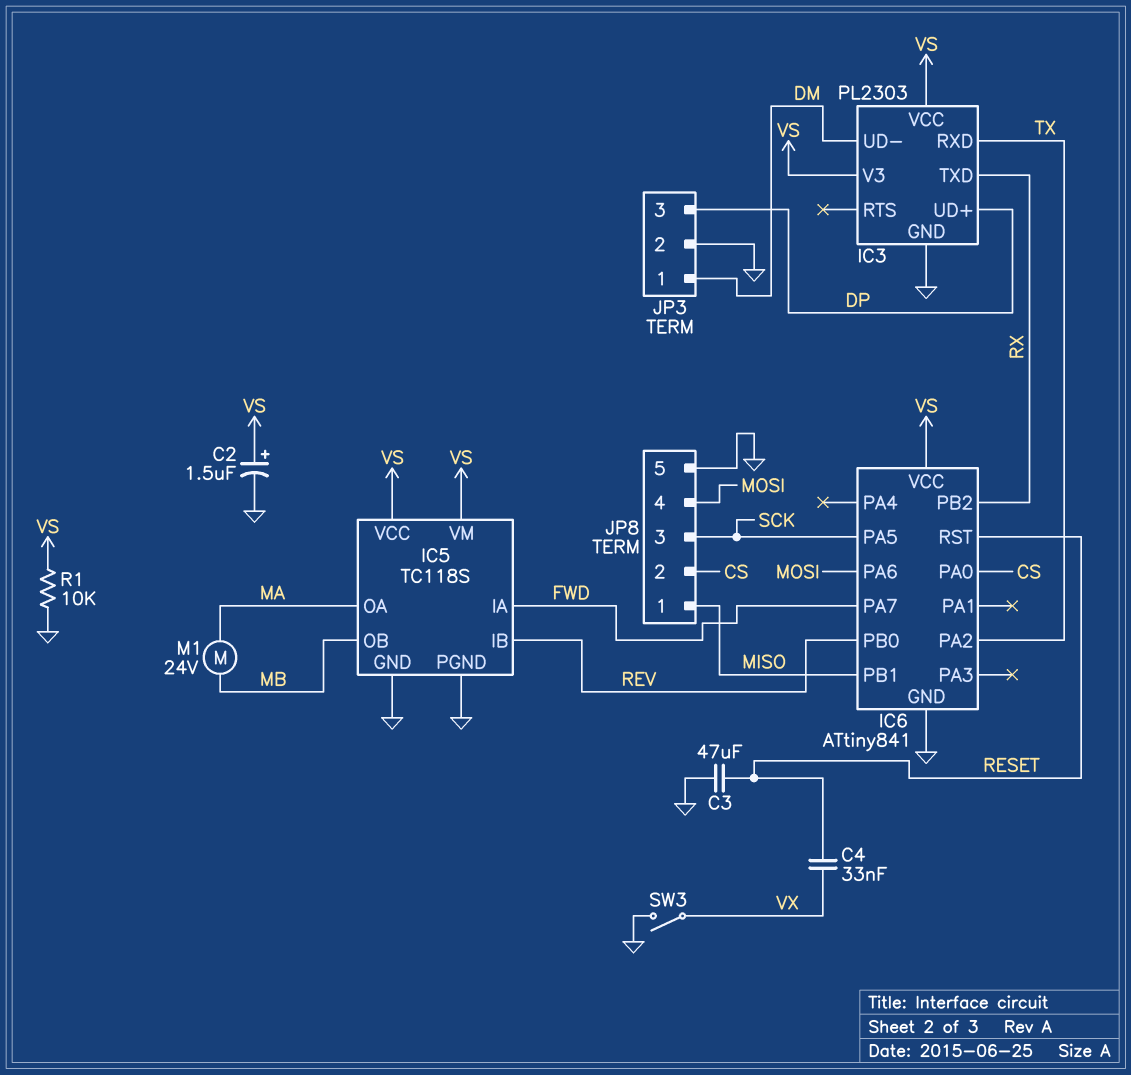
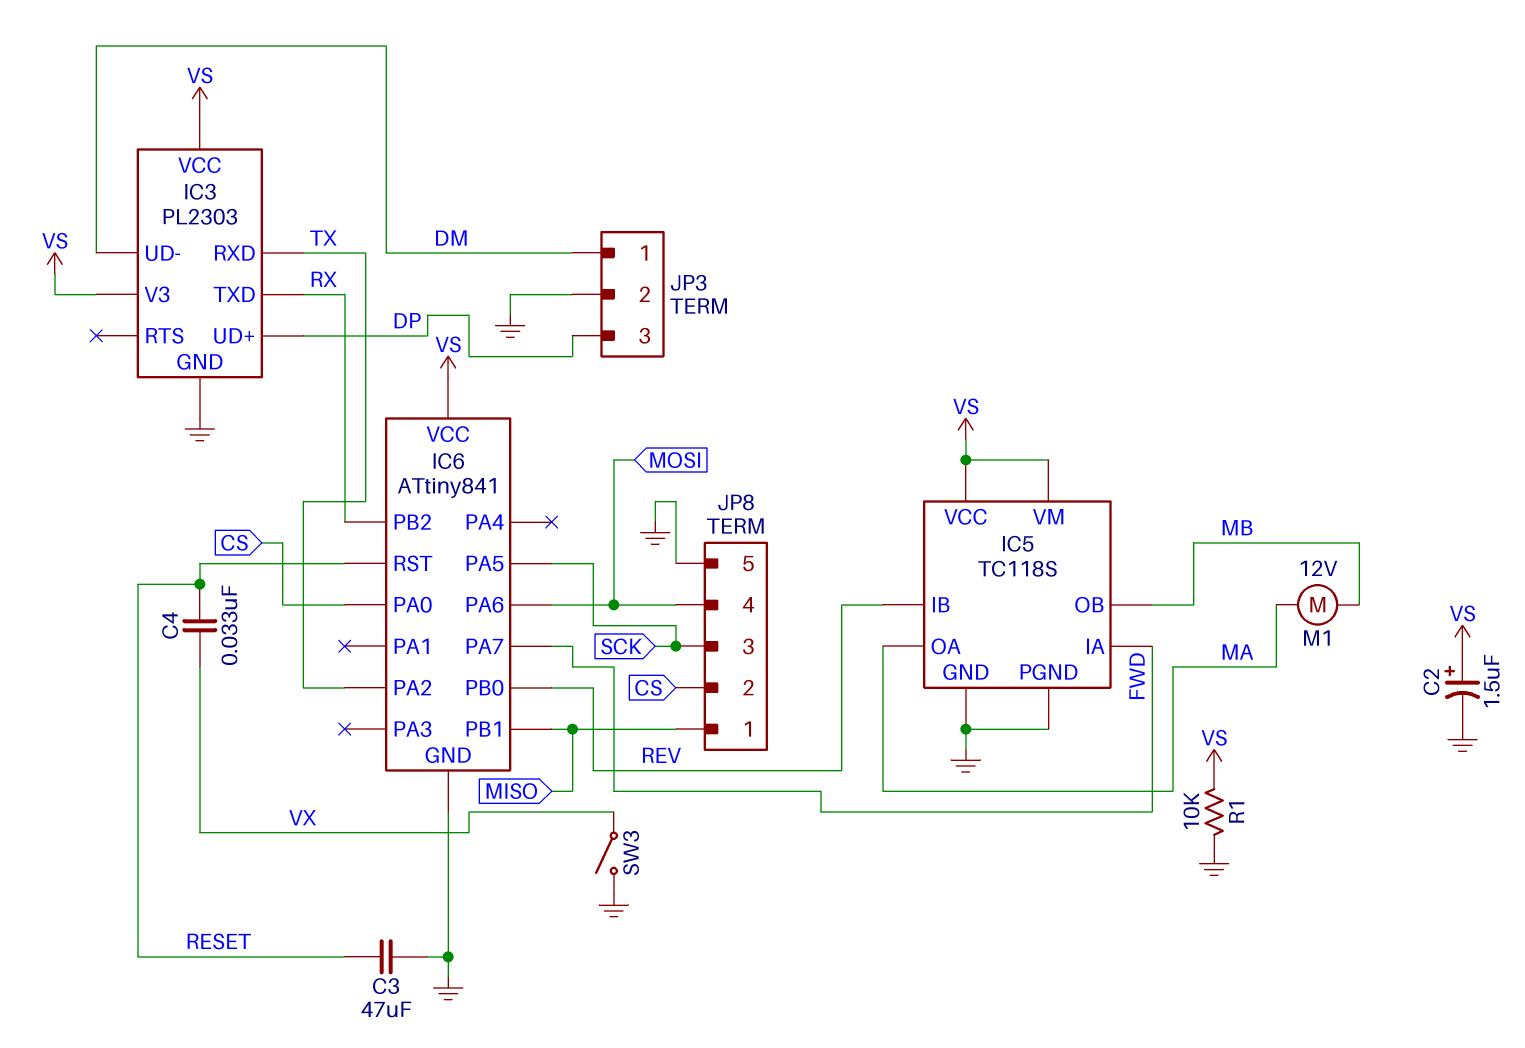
M1: motor 24V (MA, MB) -> motor 12V (MA, MB)

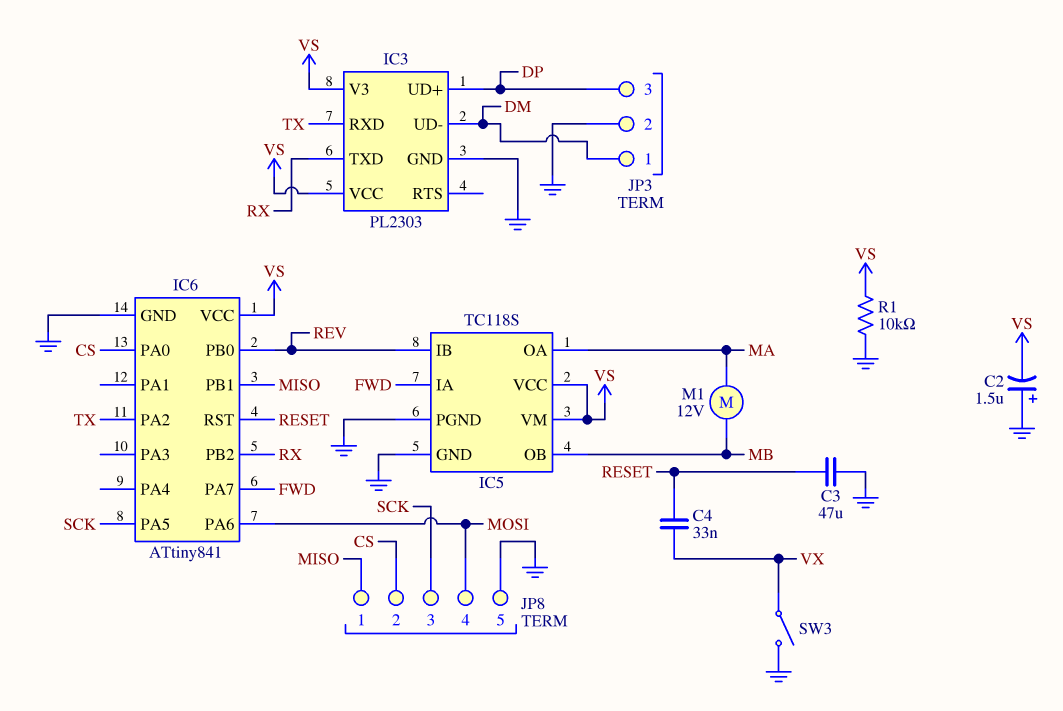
C2: 1.5uF (plus VS, minus GND) -> 1.5uF (plus GND, minus VS)

